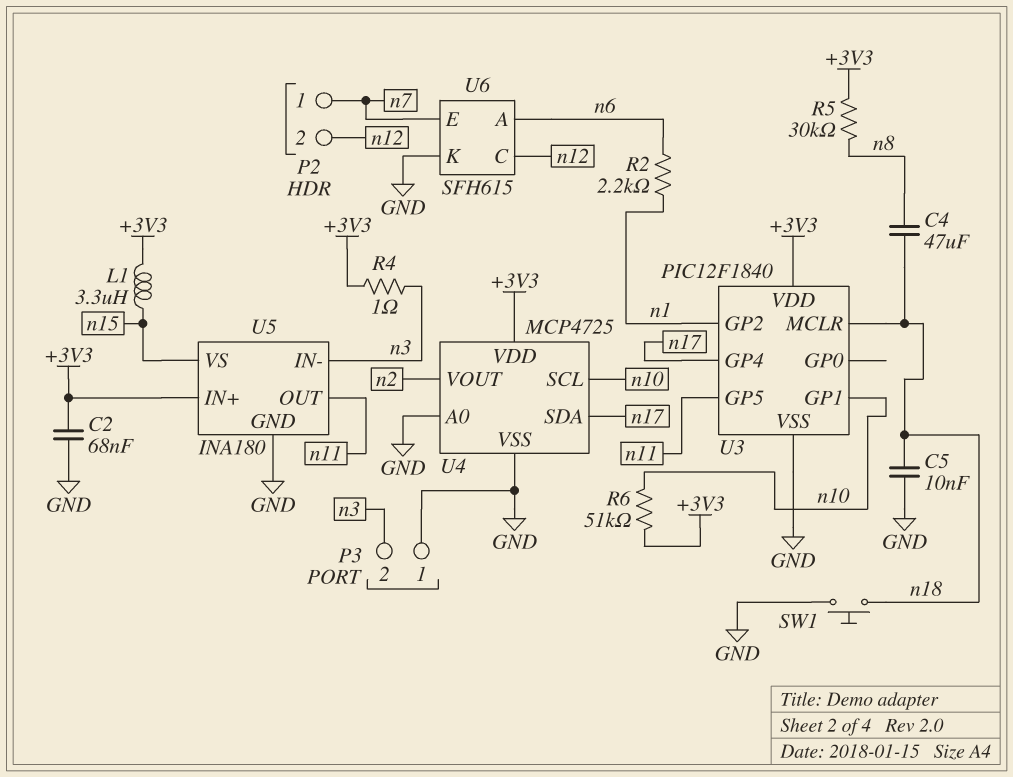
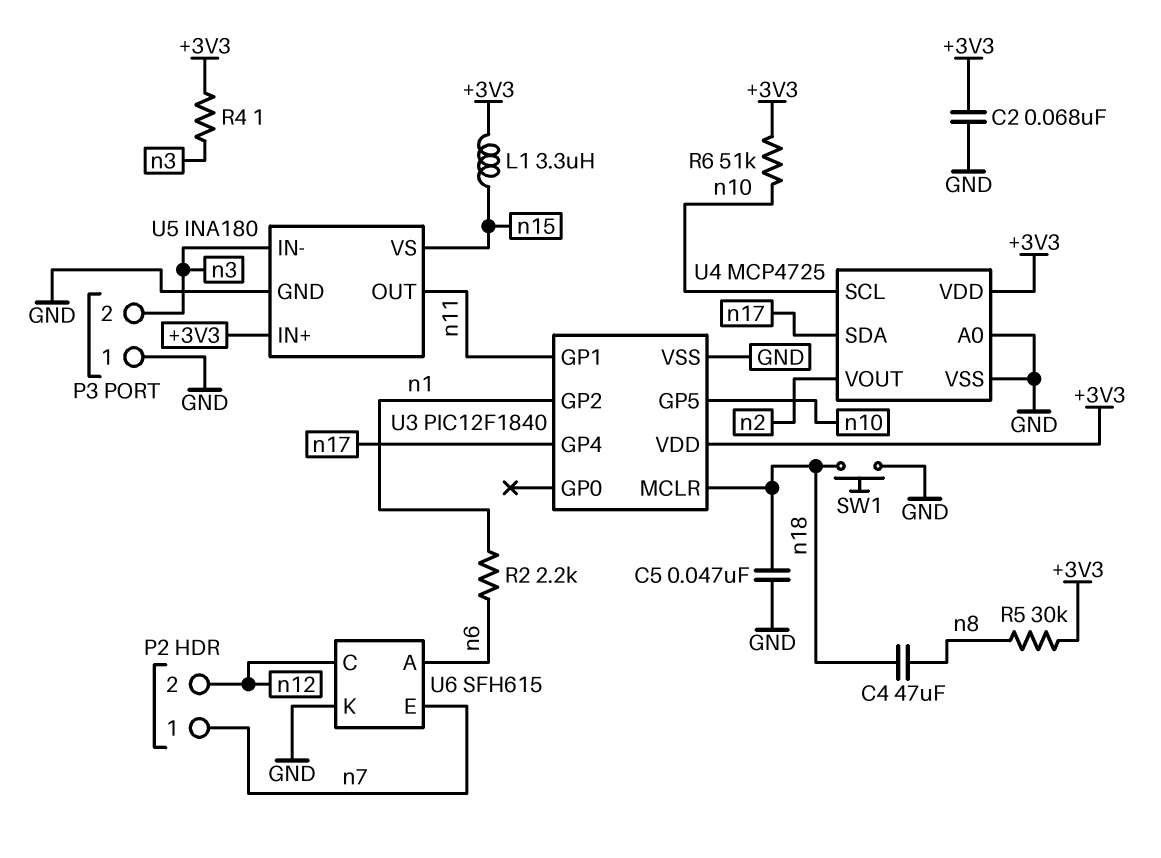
C5: 10nF (GND, n18) -> 47nF (GND, n18)
U3 pin GP1: n10 -> n11
U3 pin GP5: n11 -> n10

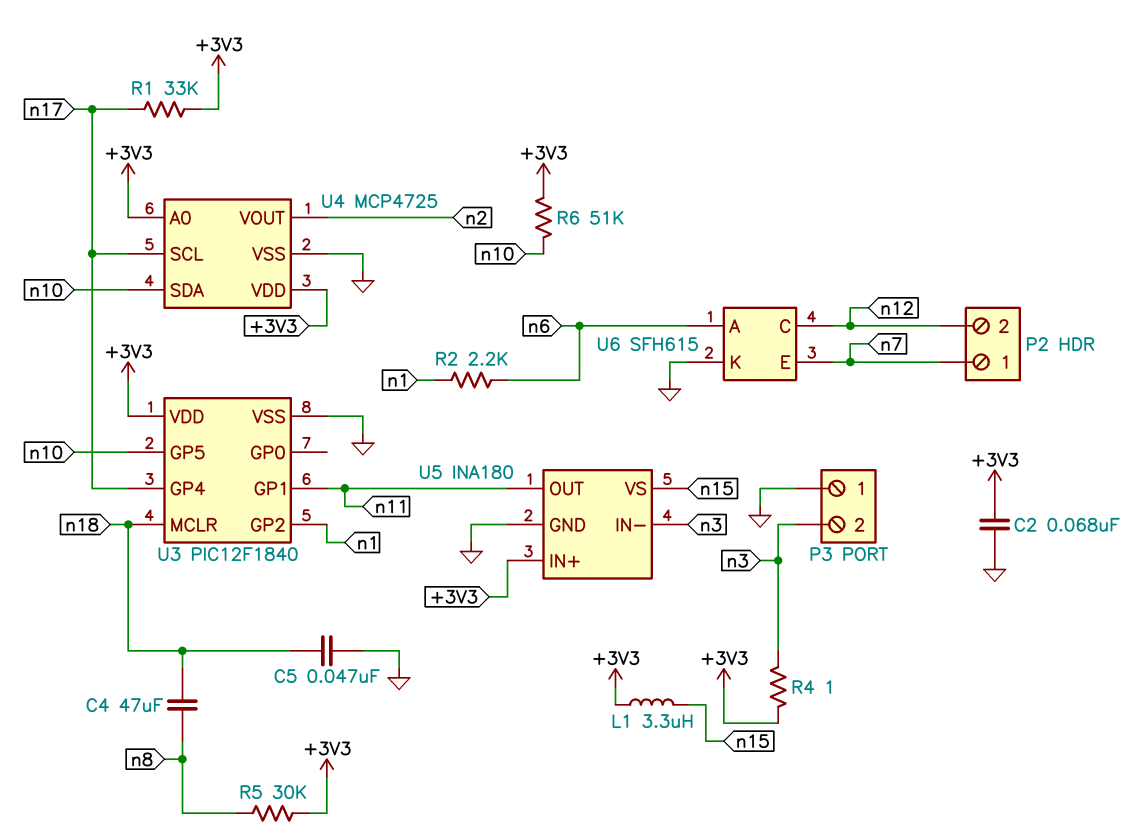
R1: none -> 33k (+3V3, n17)
SW1: button (GND, n18) -> none
U4 pin A0: GND -> +3V3
U4 pin SCL: n10 -> n17
U4 pin SDA: n17 -> n10

